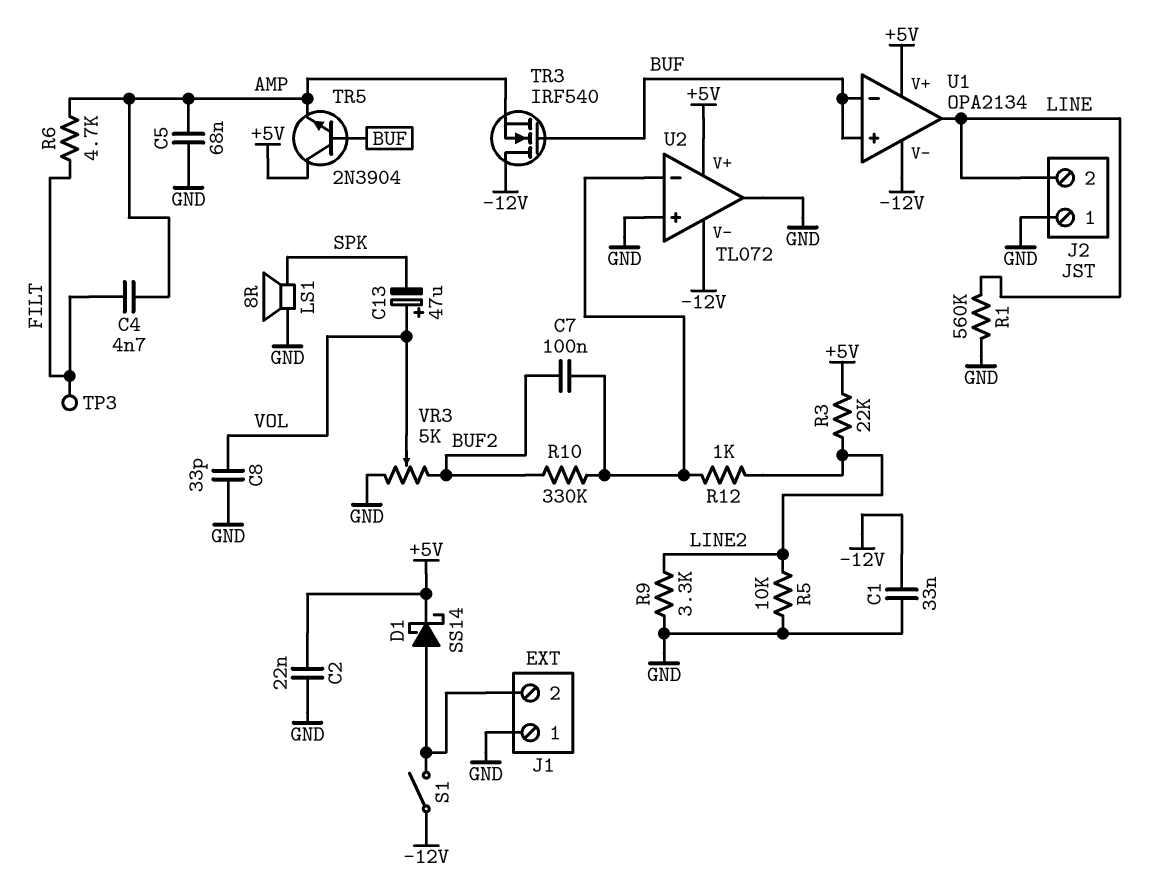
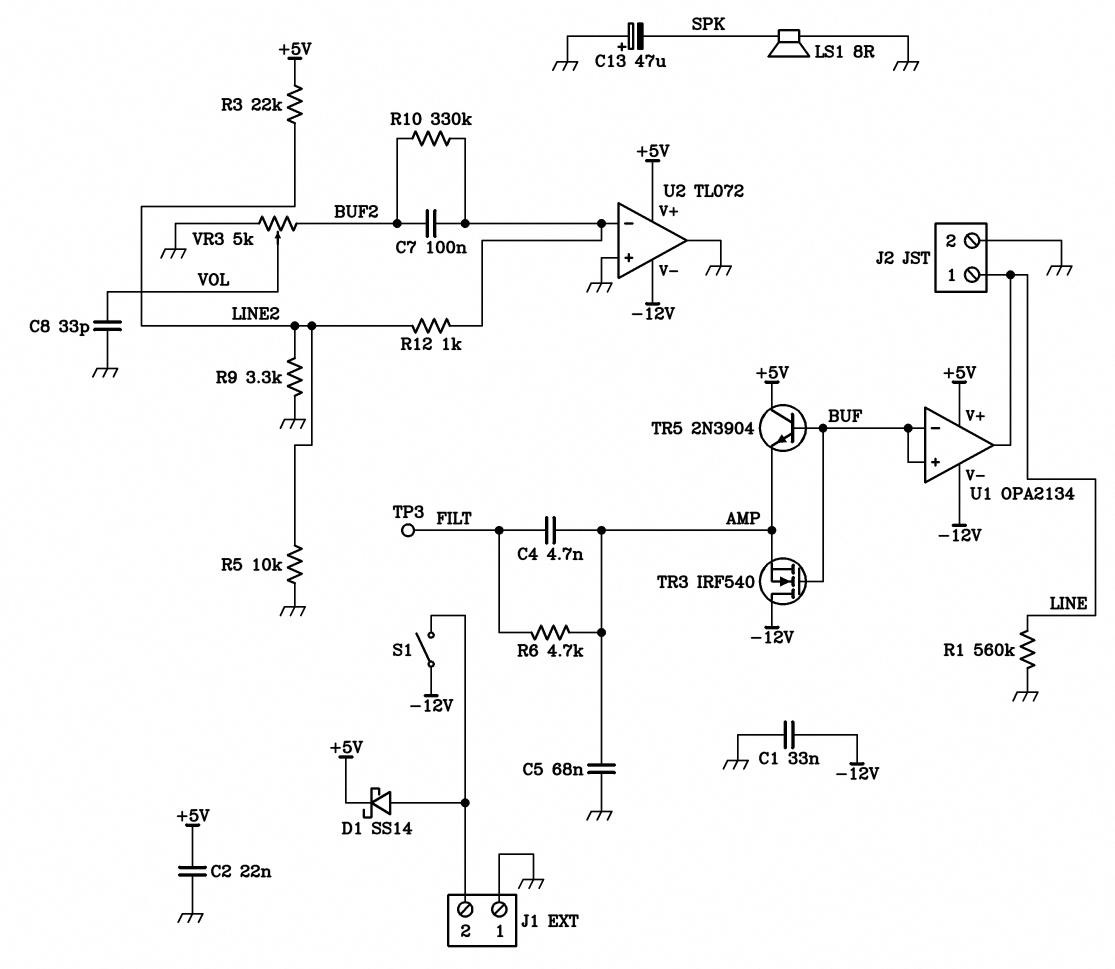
C13: 47uF (plus VOL, minus SPK) -> 47uF (plus GND, minus SPK)
J2 pin 1: GND -> LINE
J2 pin 2: LINE -> GND

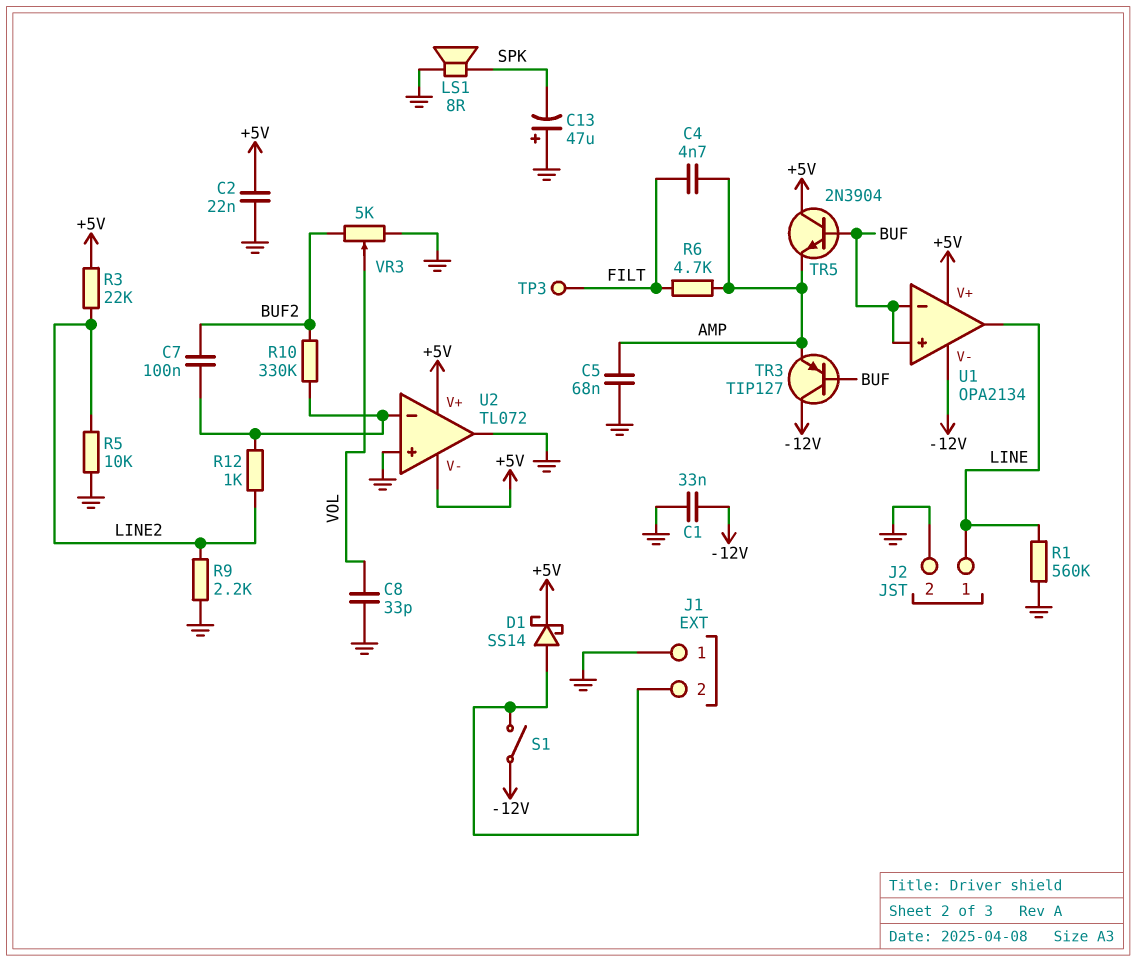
R9: 3.3k (GND, LINE2) -> 2.2k (GND, LINE2)
TR3: NMOS IRF540 (G BUF, D -12V, S AMP) -> PNP TIP127 (B BUF, C -12V, E AMP)
U2 pin V-: -12V -> +5V

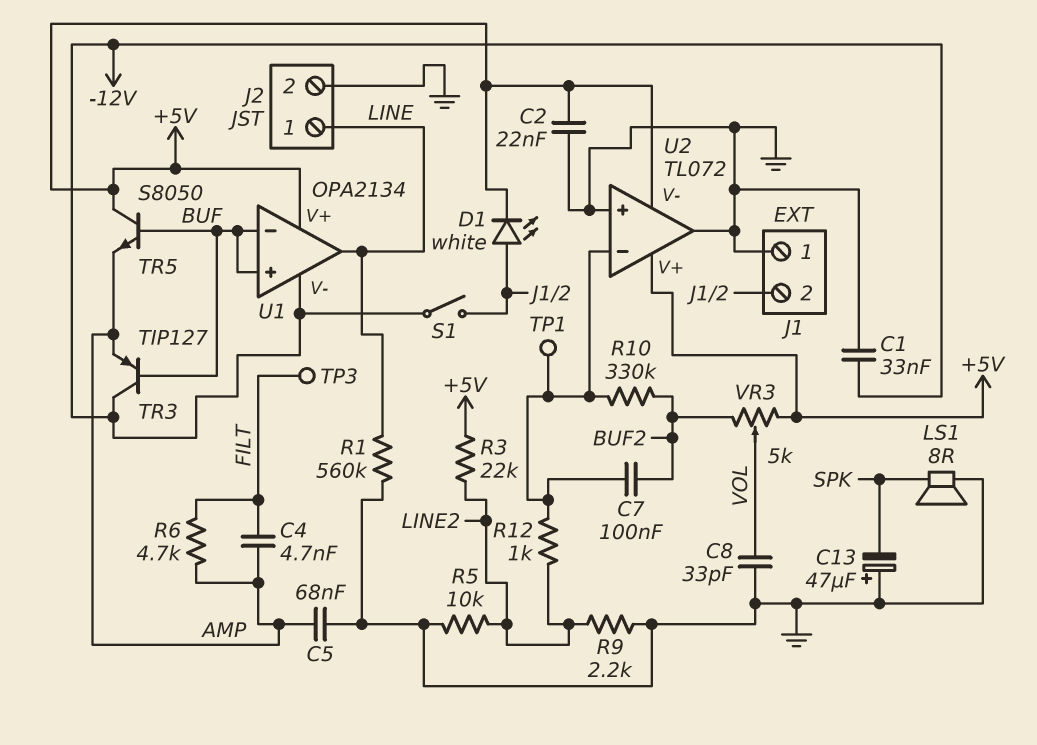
D1: schottky SS14 (A J1/2, K +5V) -> LED white (A J1/2, K +5V)
TP1: none -> test point (U2/in-)
TR5: NPN 2N3904 (B BUF, C +5V, E AMP) -> NPN S8050 (B BUF, C +5V, E AMP)
VR3: 5k (BUF2, GND, wiper VOL) -> 5k (+5V, BUF2, wiper VOL)

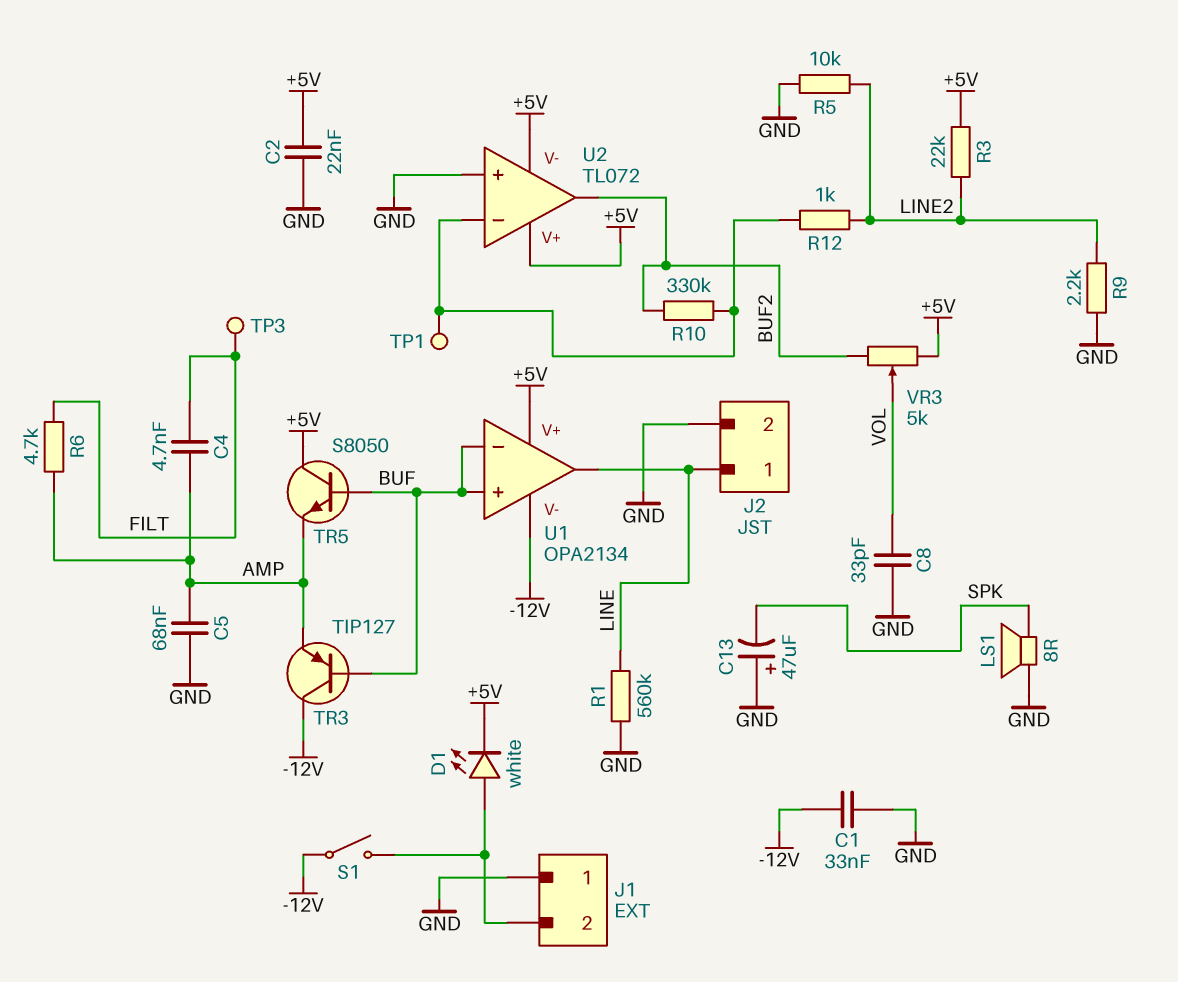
C7: 100nF (BUF2, U2/in-) -> none
U2 pin out: GND -> BUF2

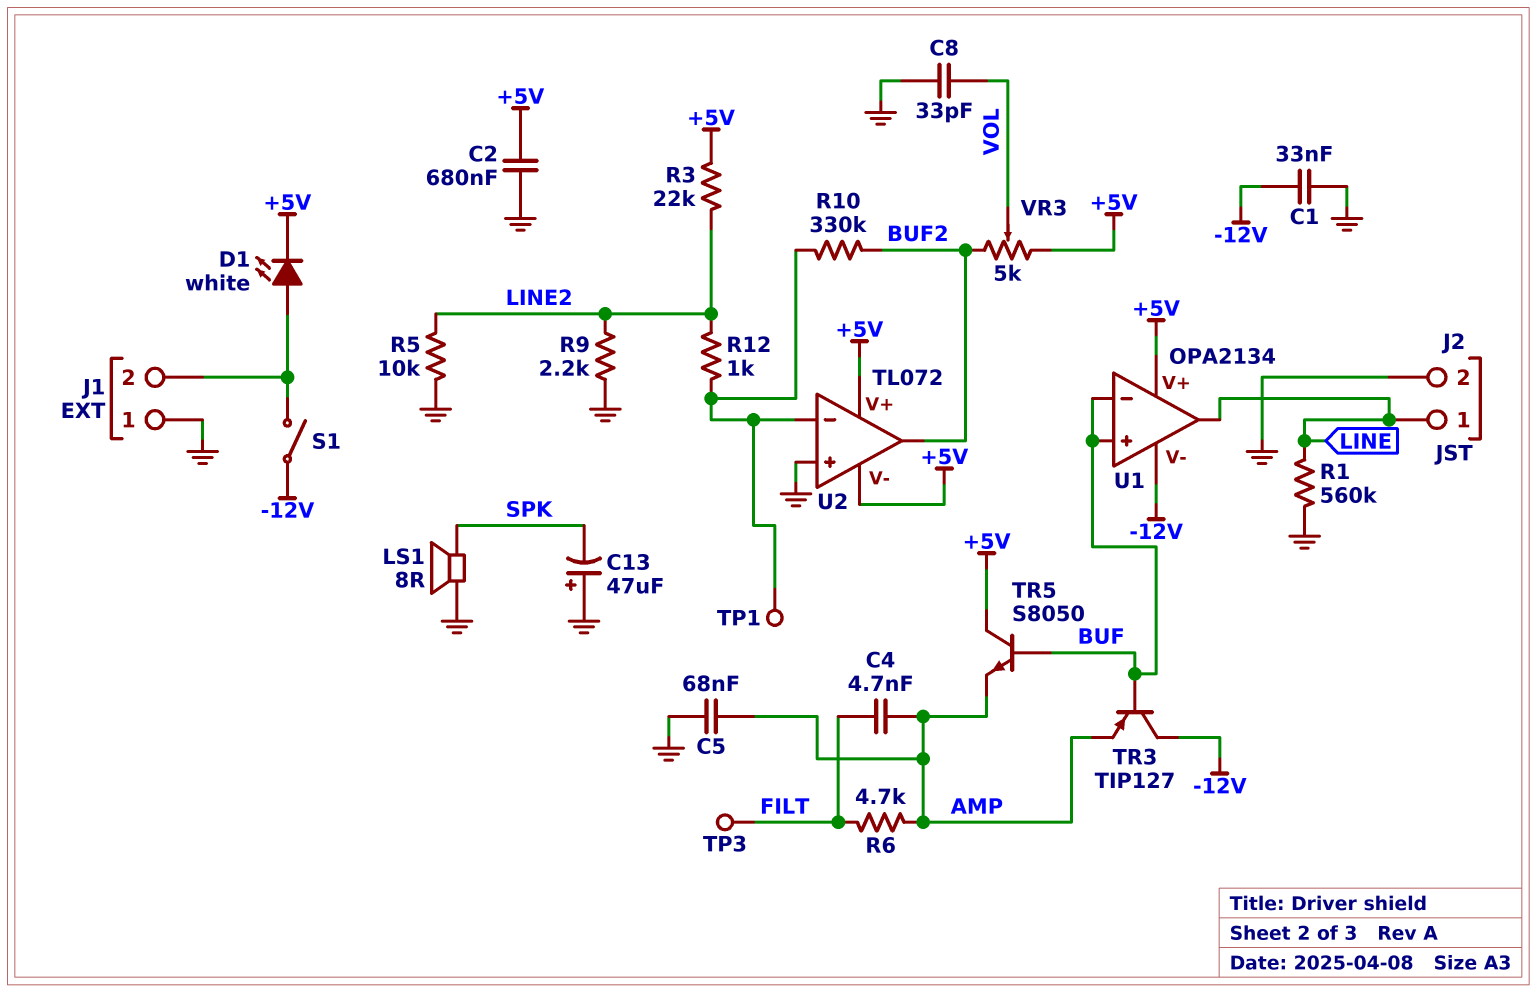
C2: 22nF (+5V, GND) -> 680nF (+5V, GND)

